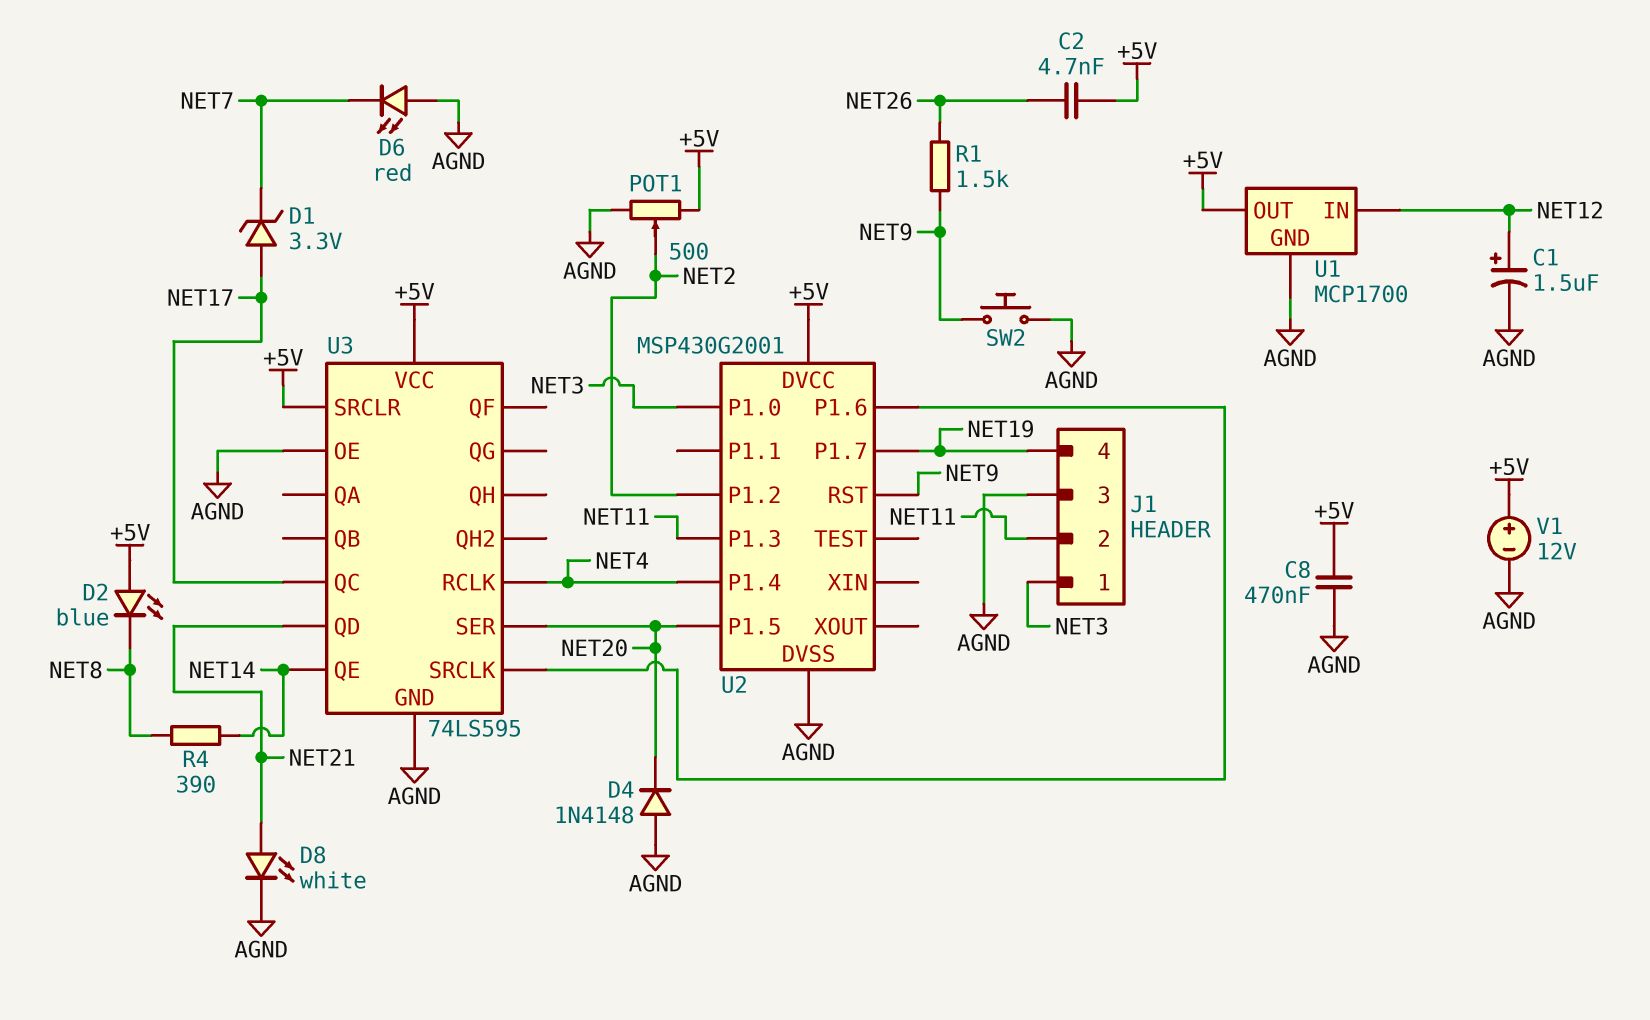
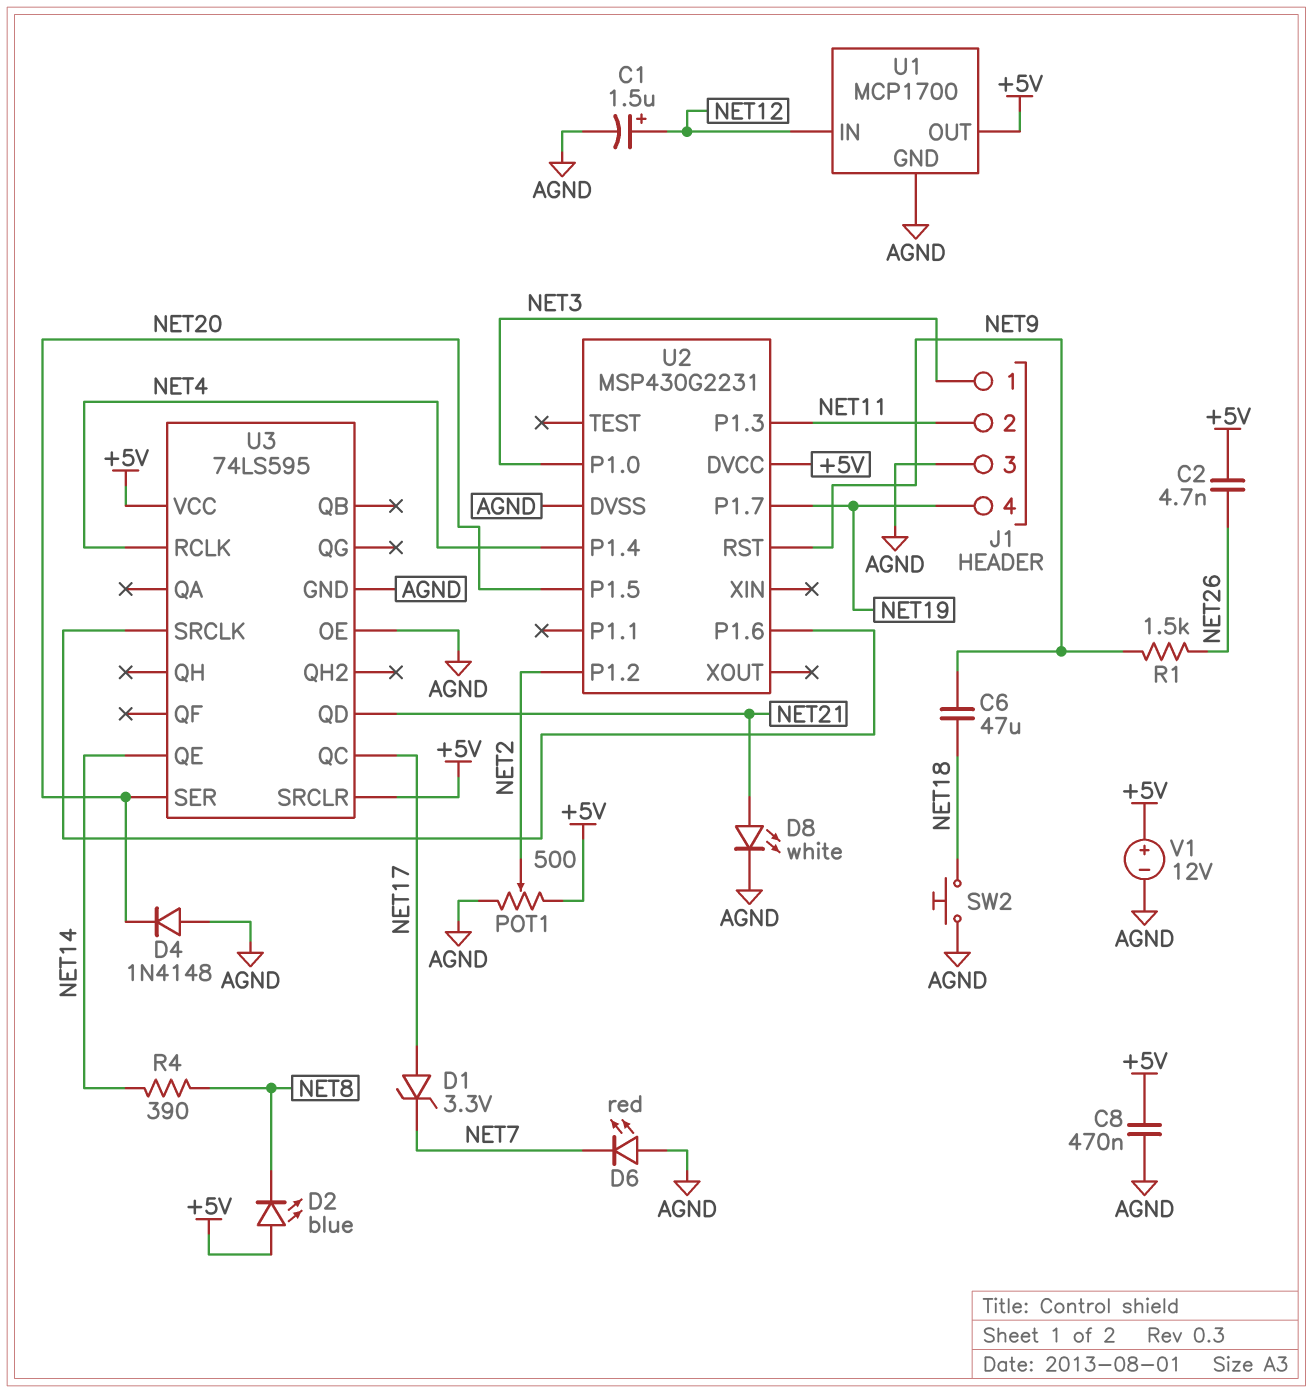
C6: none -> 47uF (NET9, NET18)
SW2: button (AGND, NET9) -> button (AGND, NET18)
U2: MSP430G2001 -> MSP430G2231

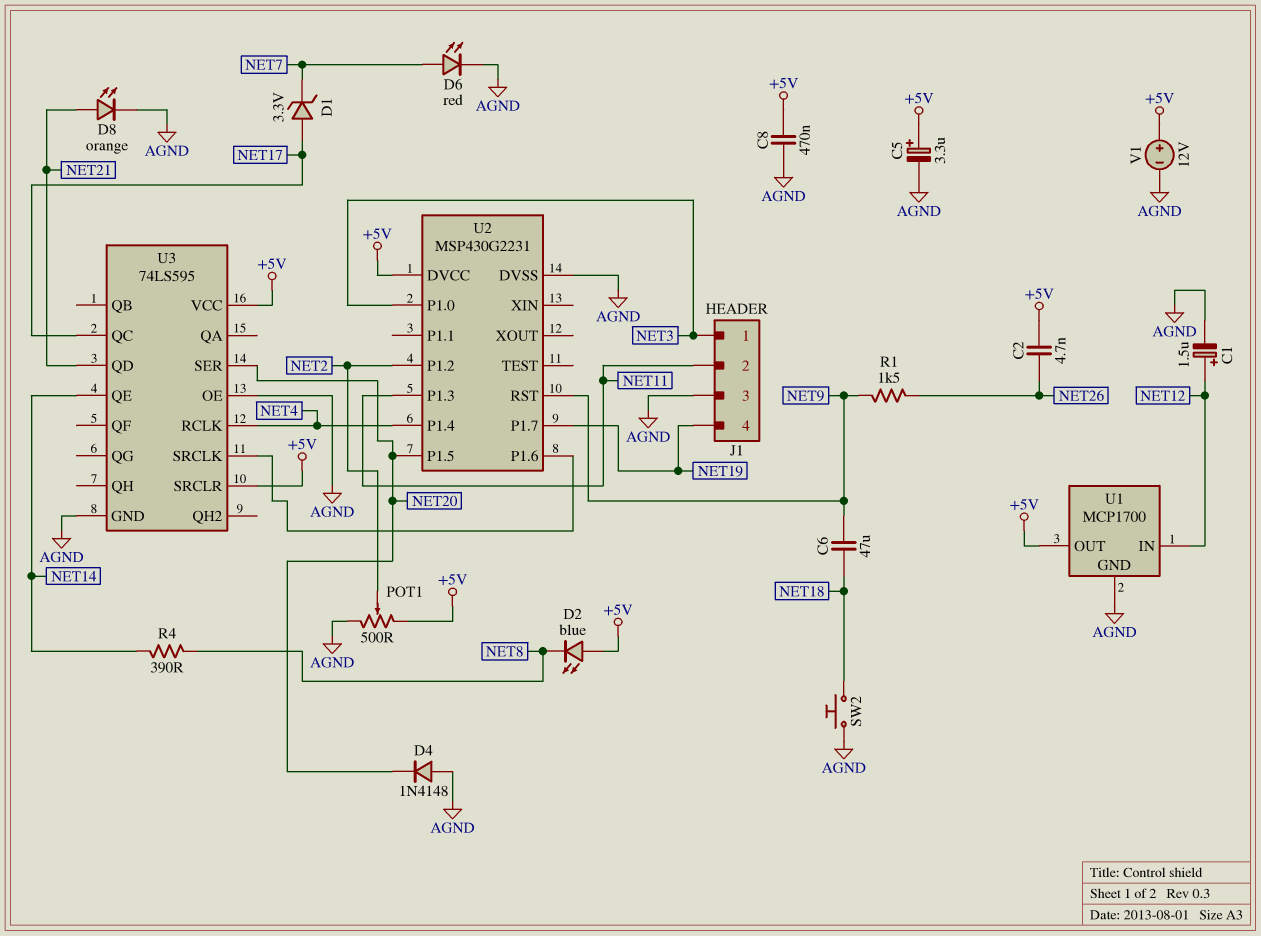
C5: none -> 3.3uF (plus +5V, minus AGND)
D6: LED red (A AGND, K NET7) -> LED red (A NET7, K AGND)
D8: LED white (A NET21, K AGND) -> LED orange (A NET21, K AGND)

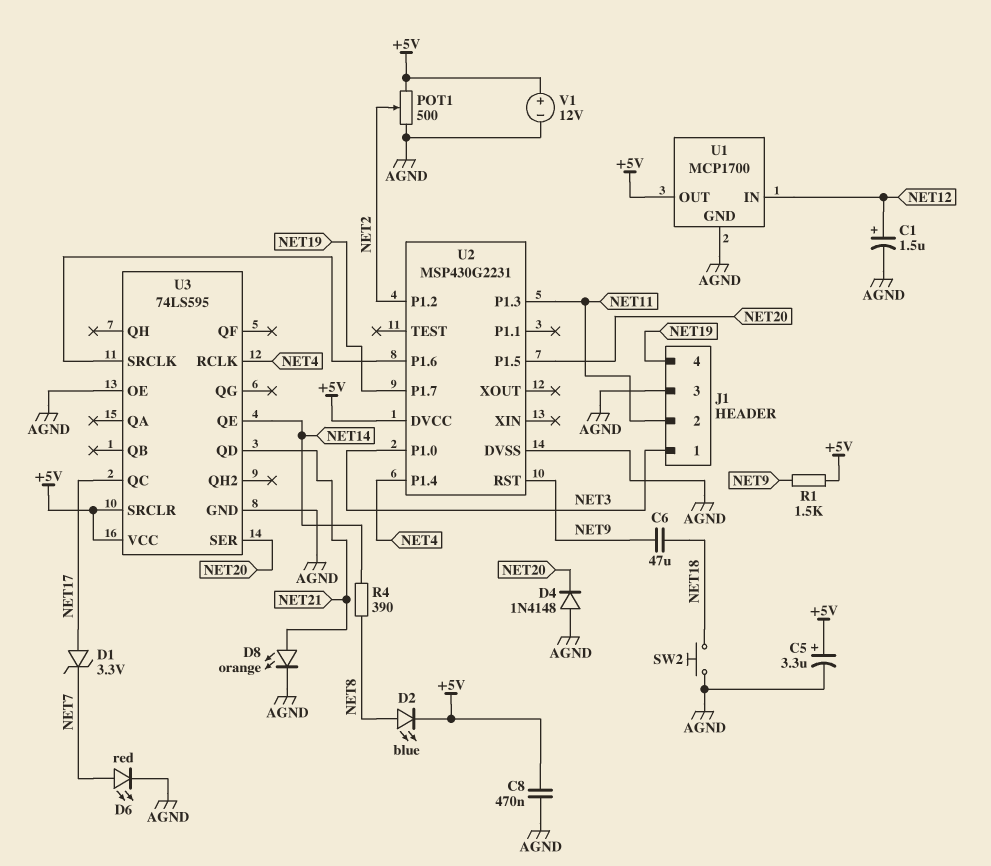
C2: 4.7nF (+5V, NET26) -> none
D2: LED blue (A +5V, K NET8) -> LED blue (A NET8, K +5V)
R1: 1.5k (NET9, NET26) -> 1.5k (+5V, NET9)

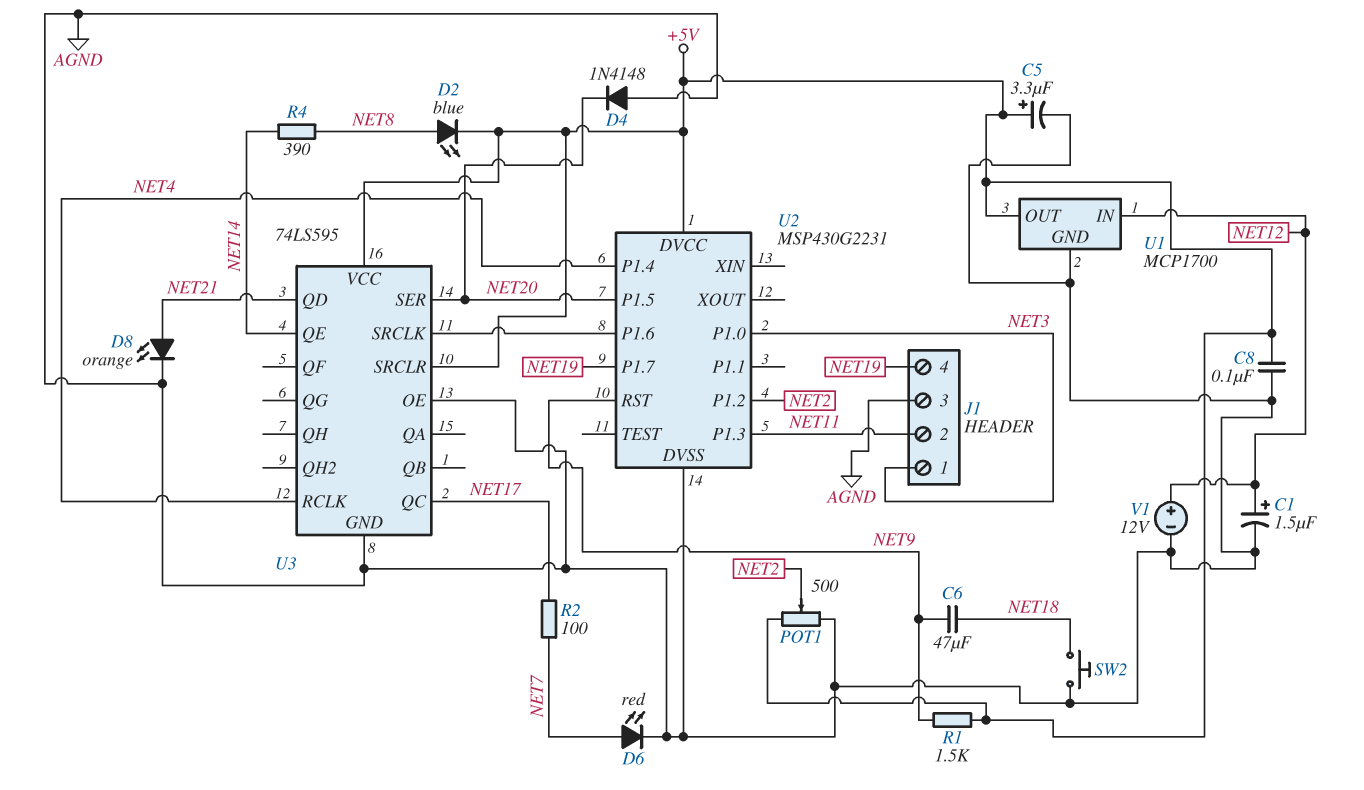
C8: 470nF (+5V, AGND) -> 100nF (+5V, AGND)
D1: zener 3.3V (A NET17, K NET7) -> none
R2: none -> 100 (NET7, NET17)
V1: 12V (plus +5V, minus AGND) -> 12V (plus NET12, minus AGND)

